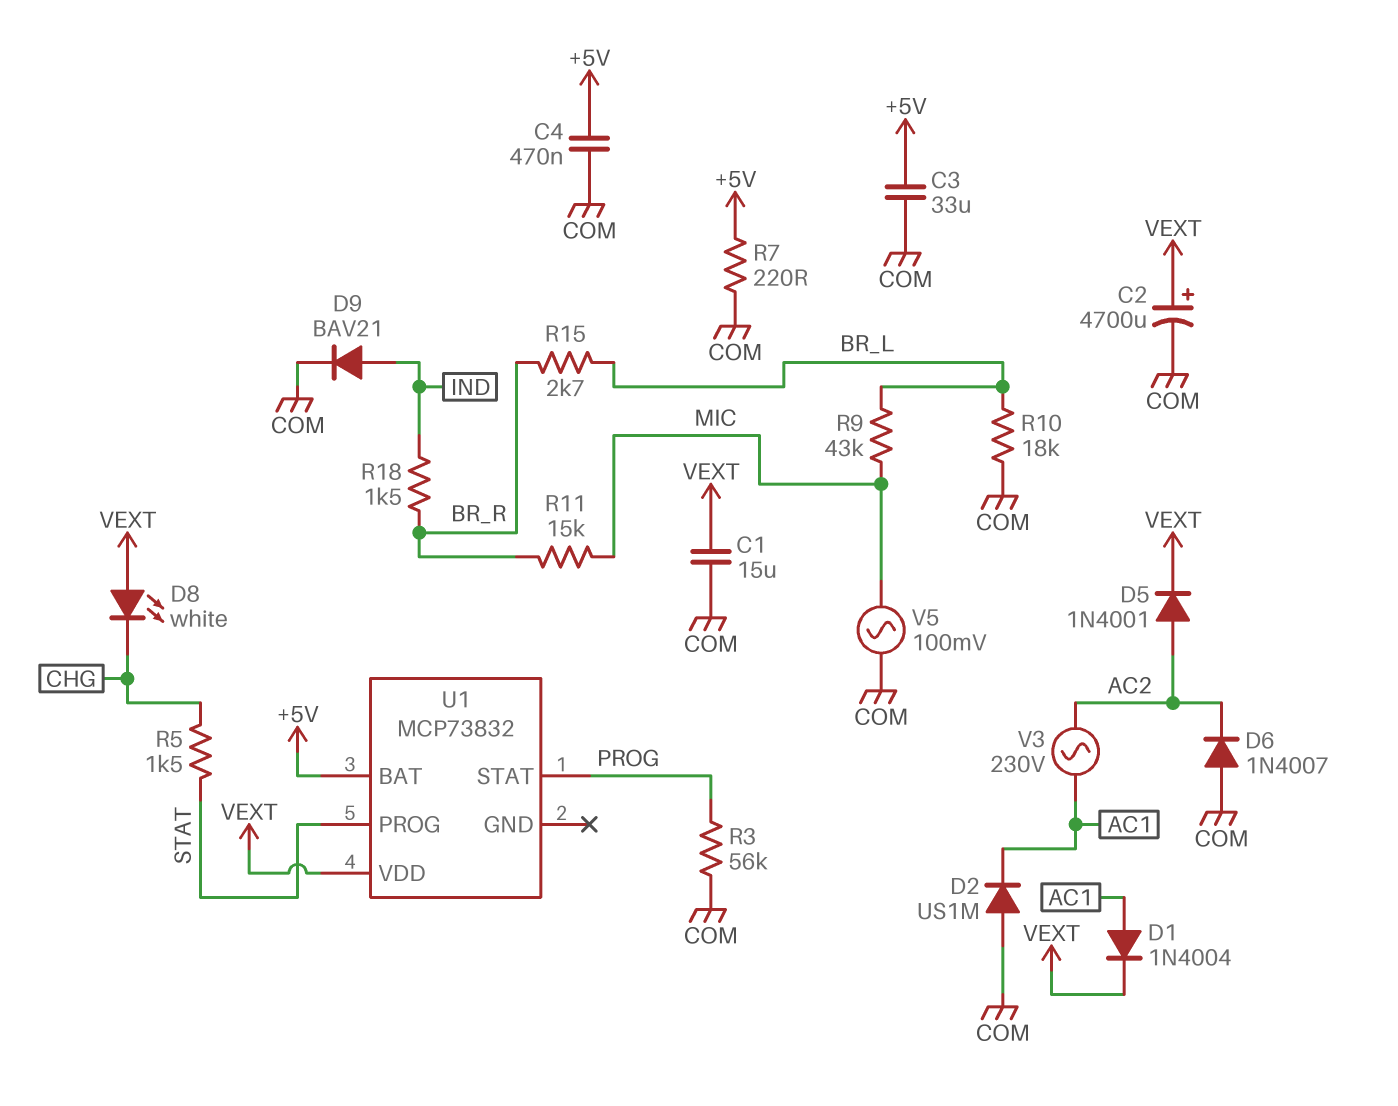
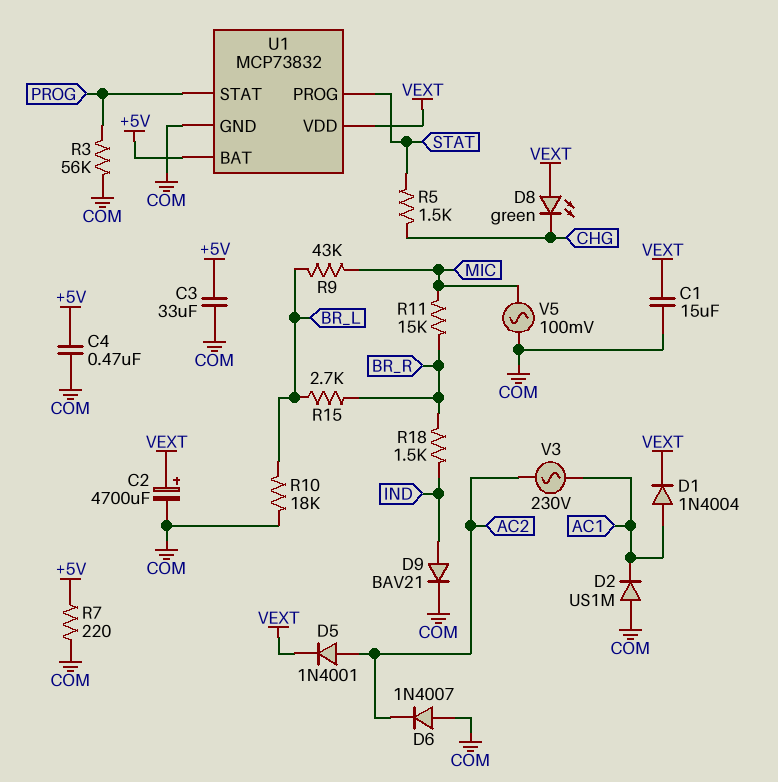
D8: LED white (A VEXT, K CHG) -> LED green (A VEXT, K CHG)
U1 pin GND: none -> COM

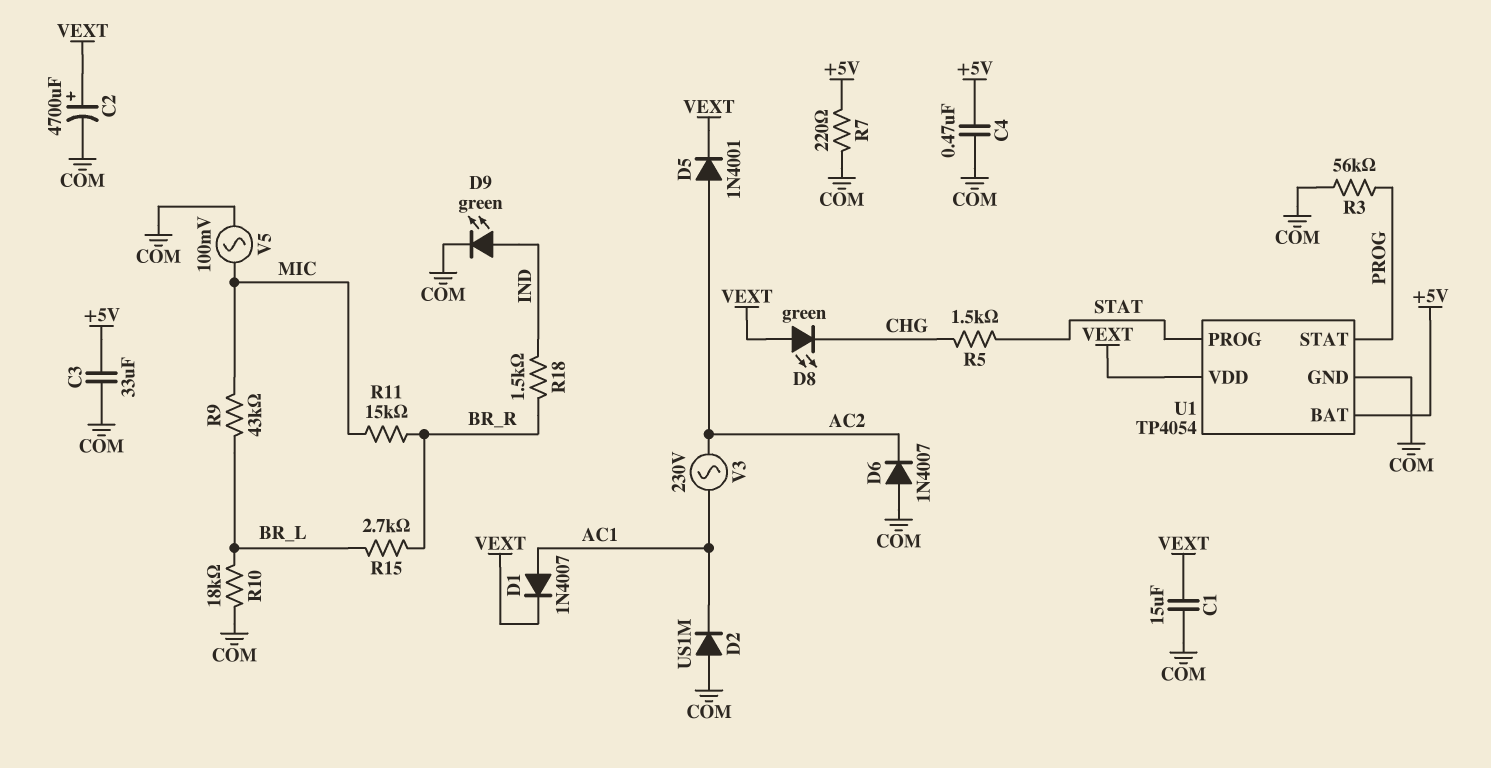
D1: diode 1N4004 (A AC1, K VEXT) -> diode 1N4007 (A AC1, K VEXT)
D9: diode BAV21 (A IND, K COM) -> LED green (A IND, K COM)
U1: MCP73832 -> TP4054

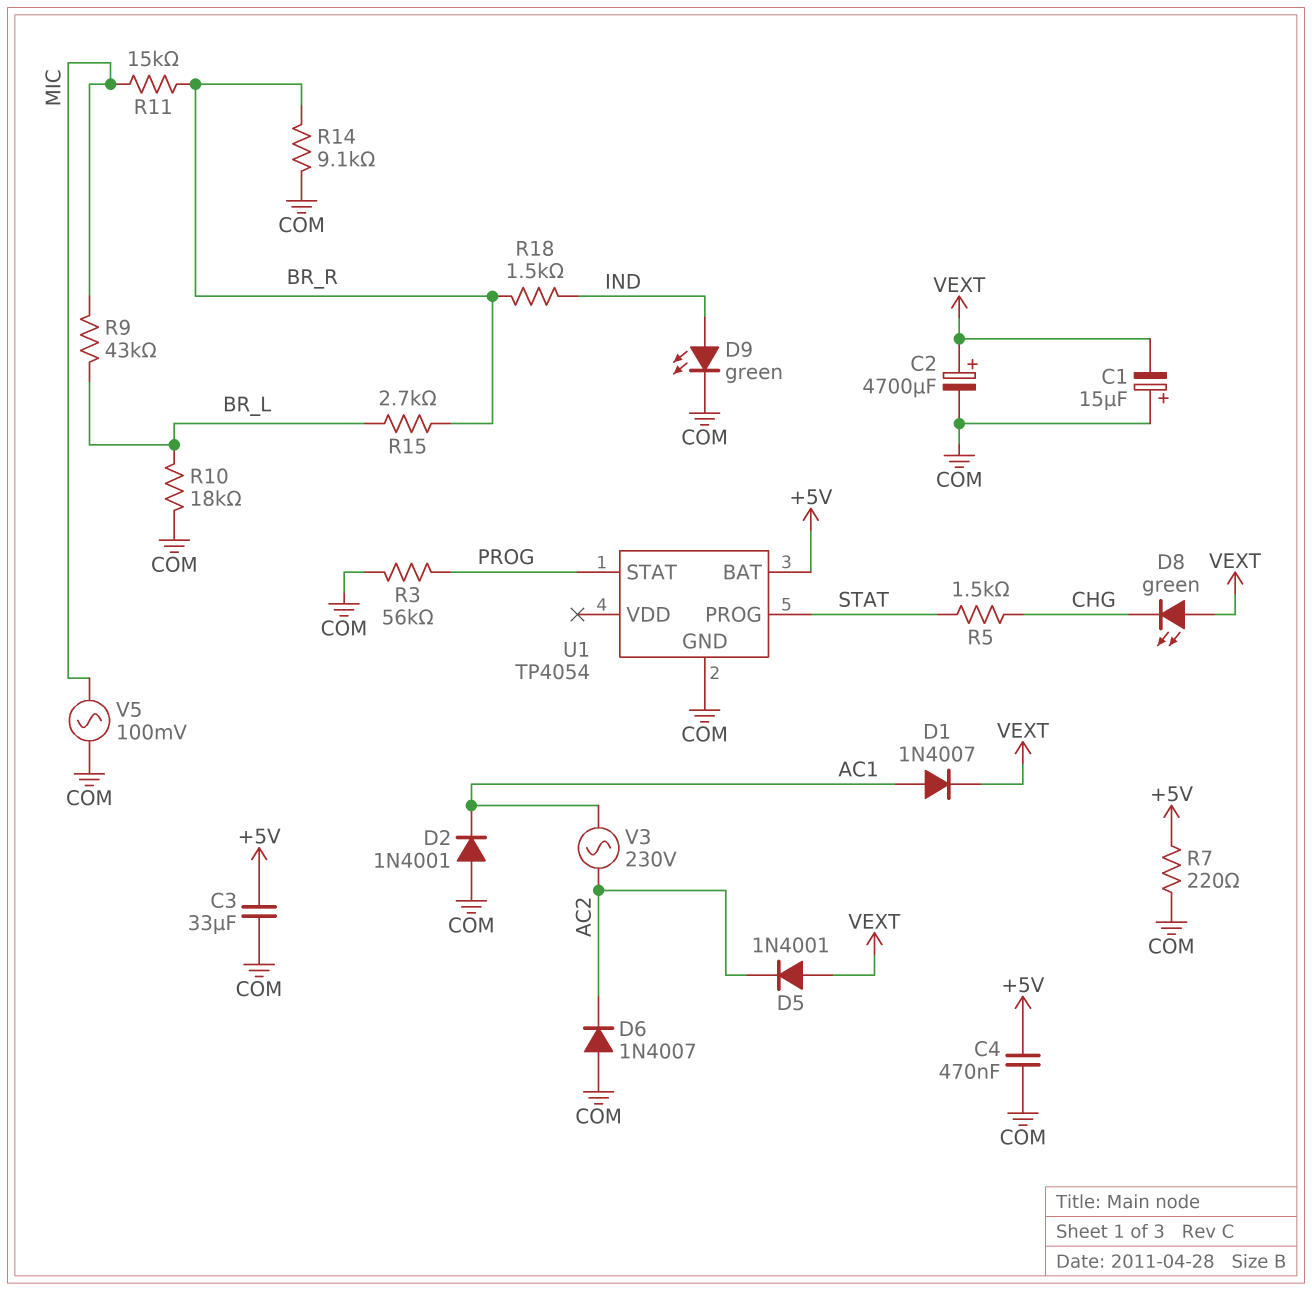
C1: 15uF (COM, VEXT) -> 15uF (plus COM, minus VEXT)
D2: diode US1M (A COM, K AC1) -> diode 1N4001 (A COM, K AC1)
D5: diode 1N4001 (A AC2, K VEXT) -> diode 1N4001 (A VEXT, K AC2)
R14: none -> 9.1k (BR_R, COM)
U1 pin VDD: VEXT -> none

